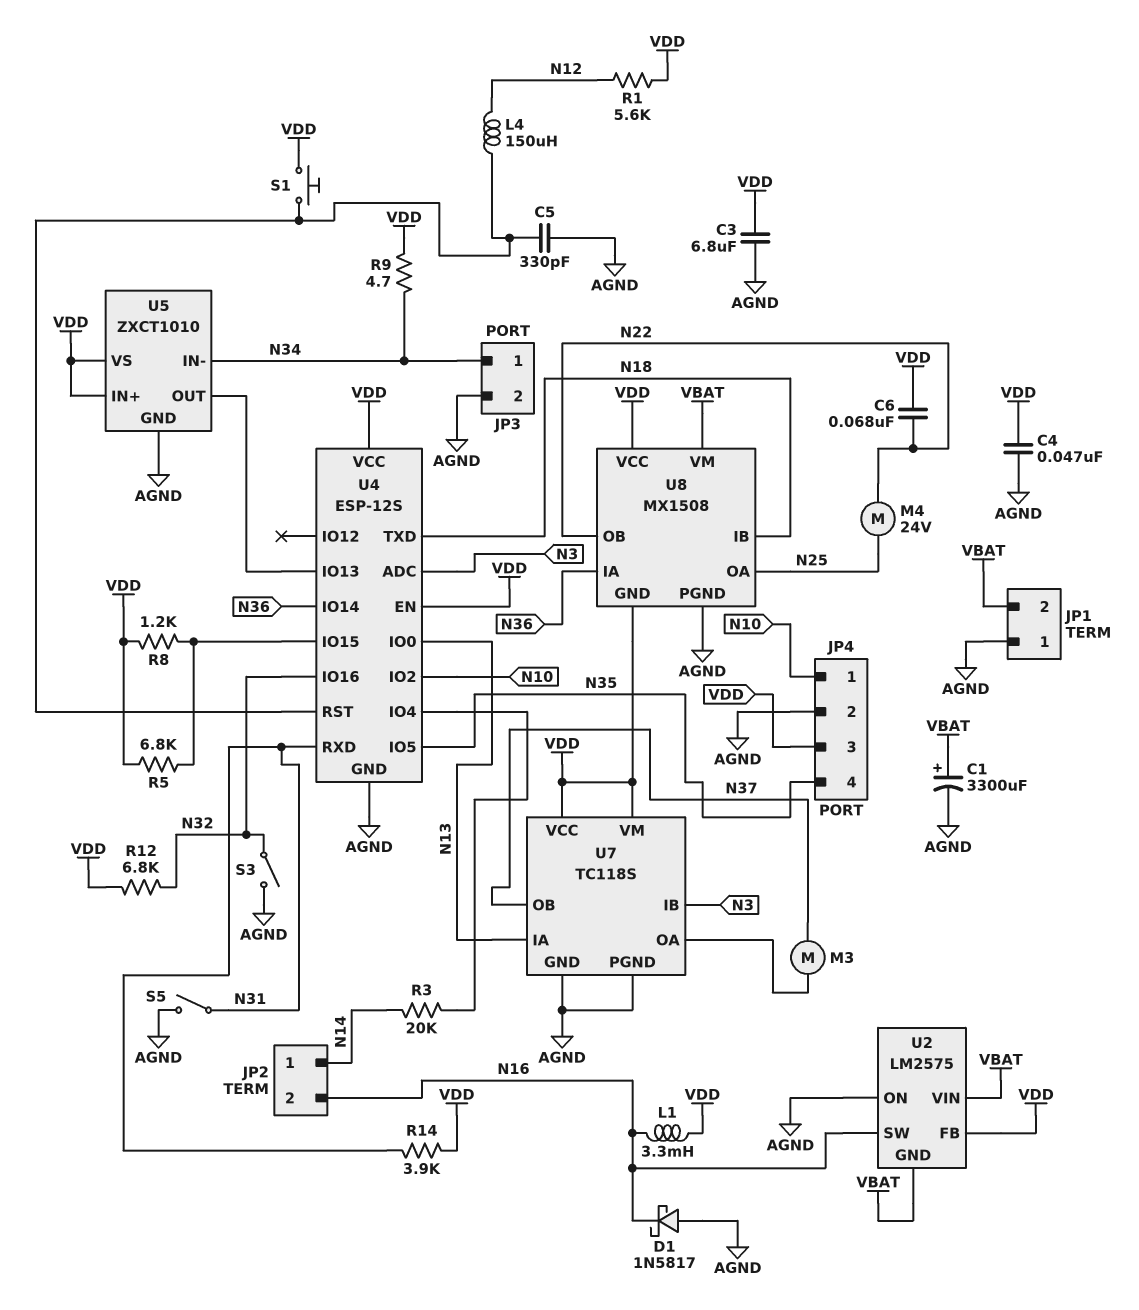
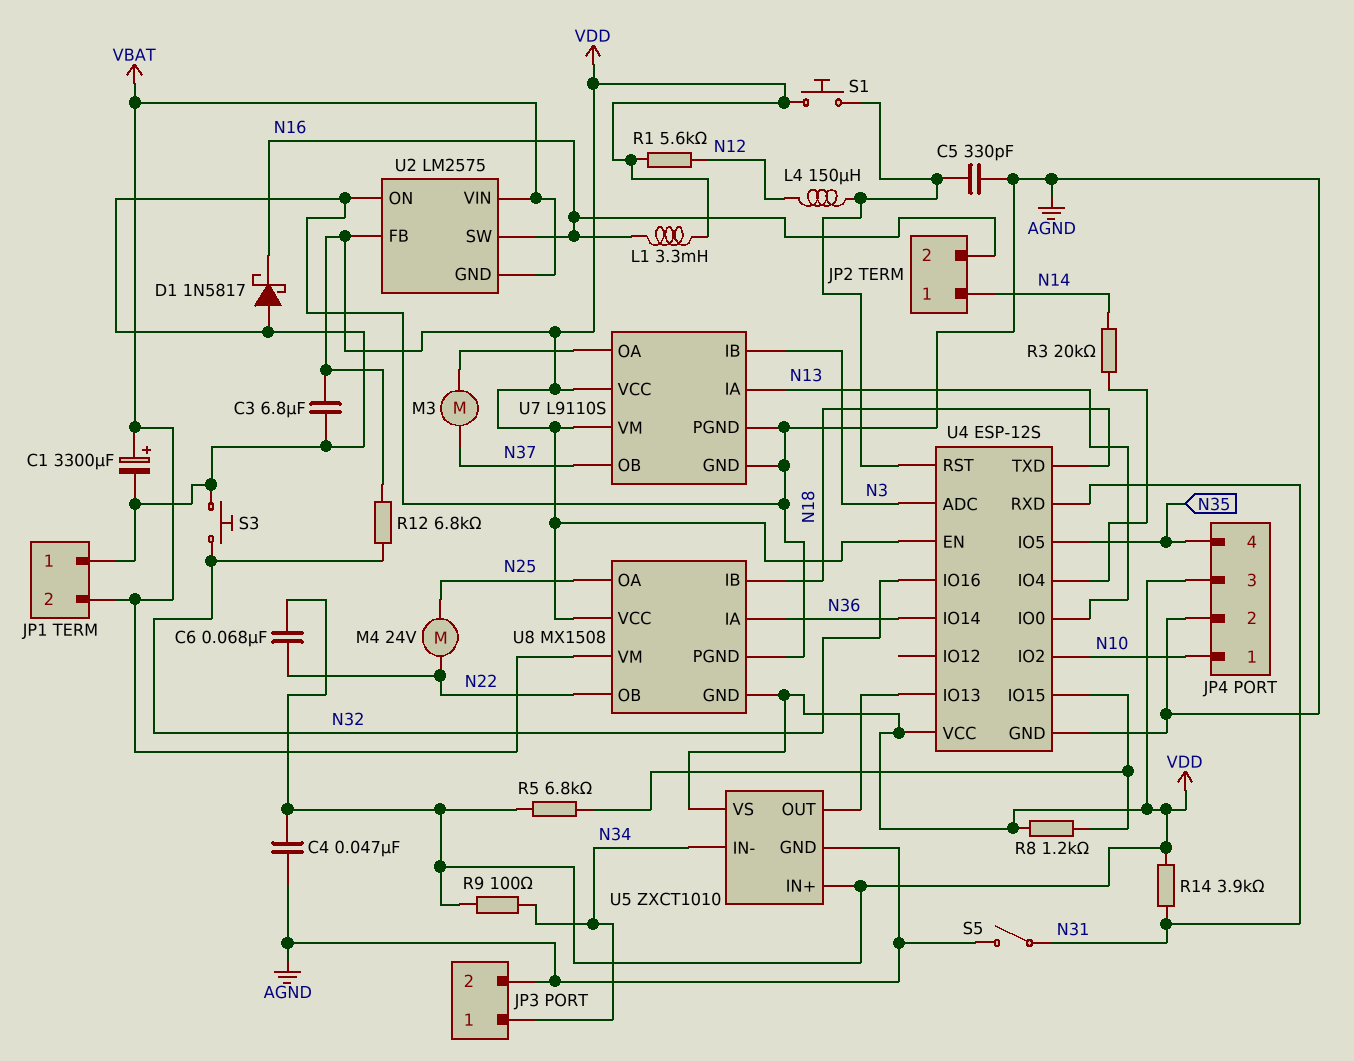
R9: 4.7 (N34, VDD) -> 100 (N34, VDD)
S3: switch (AGND, N32) -> button (AGND, N32)
U7: TC118S -> L9110S

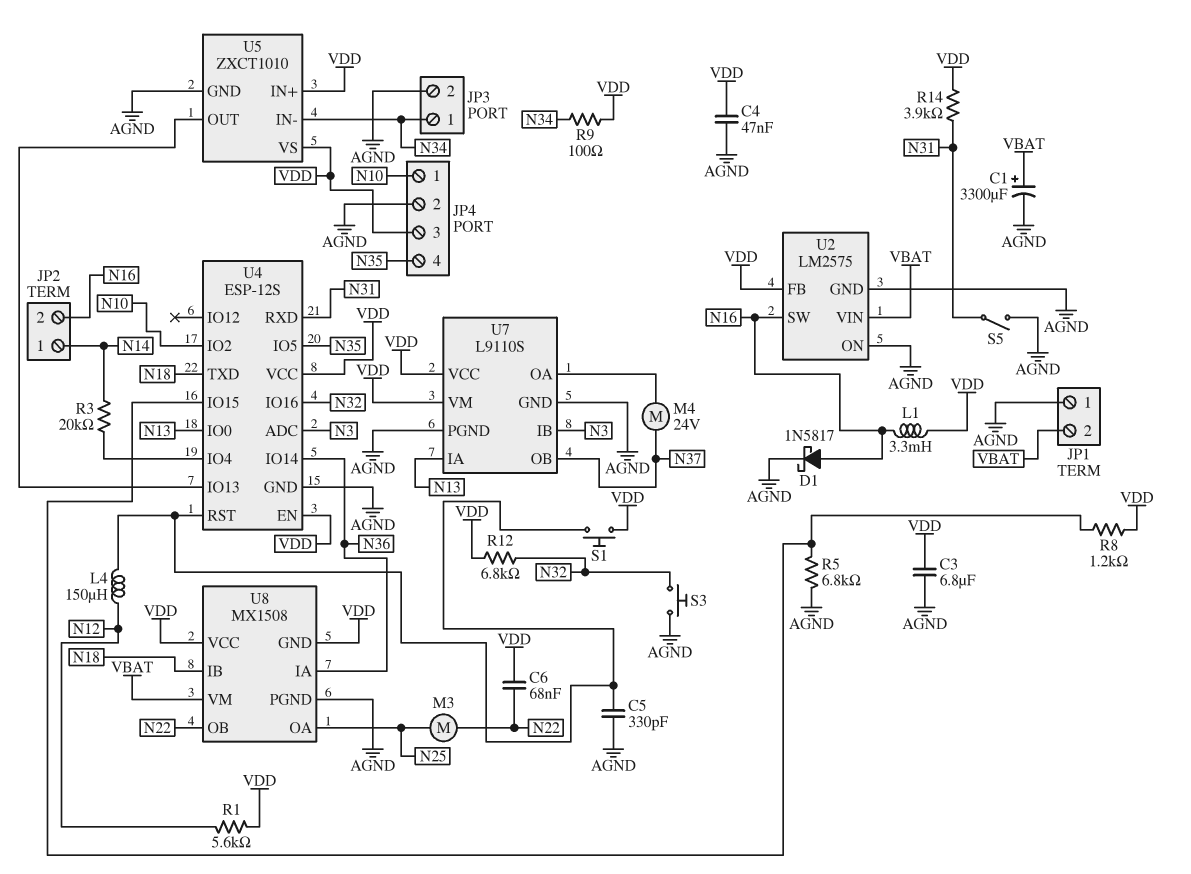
D1: schottky 1N5817 (A AGND, K N16) -> schottky 1N5817 (A N16, K AGND)
M3: motor (N37, U7/OA) -> motor (N22, N25)
M4: motor 24V (N22, N25) -> motor 24V (N37, U7/OA)
R5: 6.8k (U4/IO15, VDD) -> 6.8k (AGND, U4/IO15)
U2 pin GND: VBAT -> AGND

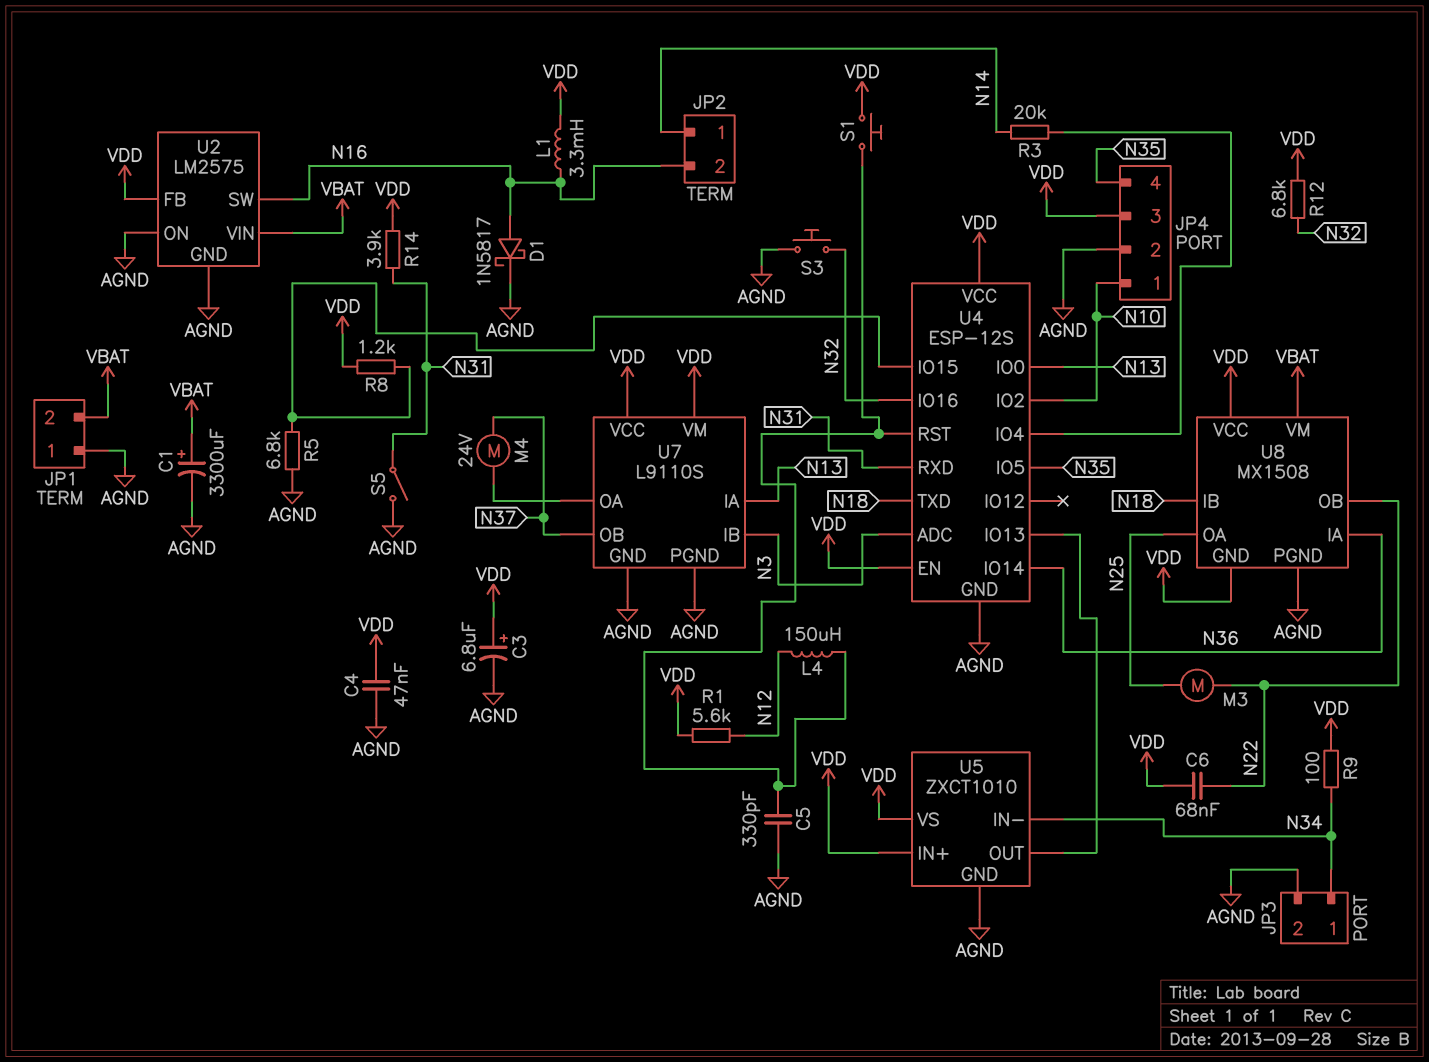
C3: 6.8uF (AGND, VDD) -> 6.8uF (plus VDD, minus AGND)

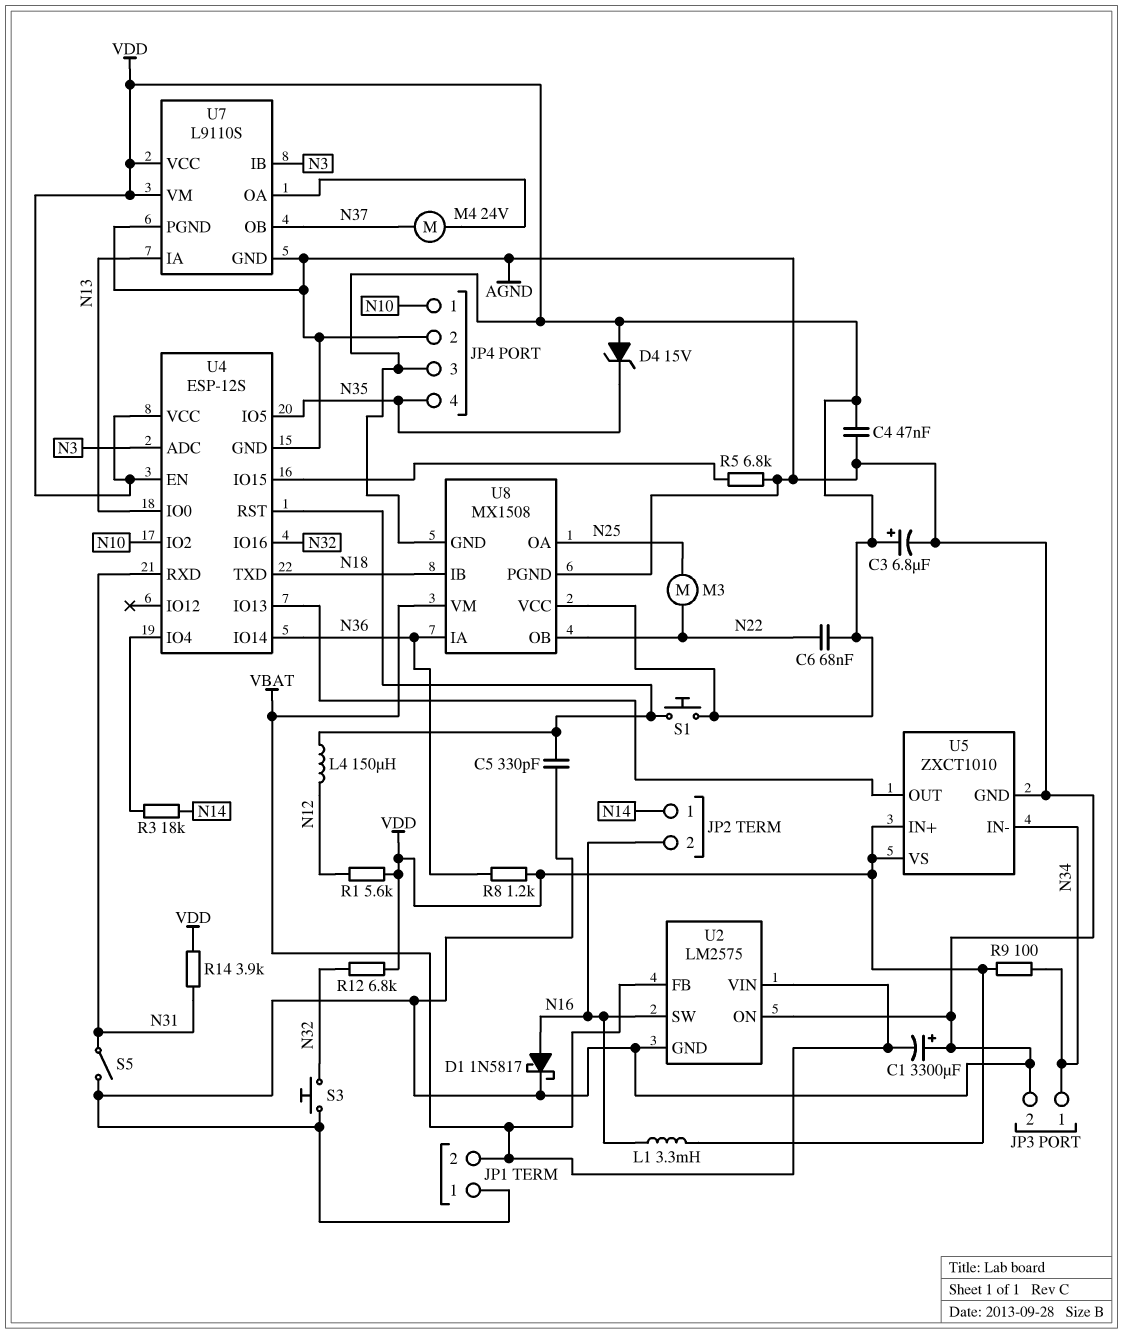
C1: 3300uF (plus VBAT, minus AGND) -> 3300uF (plus AGND, minus VBAT)
D4: none -> zener 15V (A VDD, K N35)
R3: 20k (N14, U4/IO4) -> 18k (N14, U4/IO4)
R8: 1.2k (U4/IO15, VDD) -> 1.2k (N36, VDD)
U2 pin FB: VDD -> VBAT

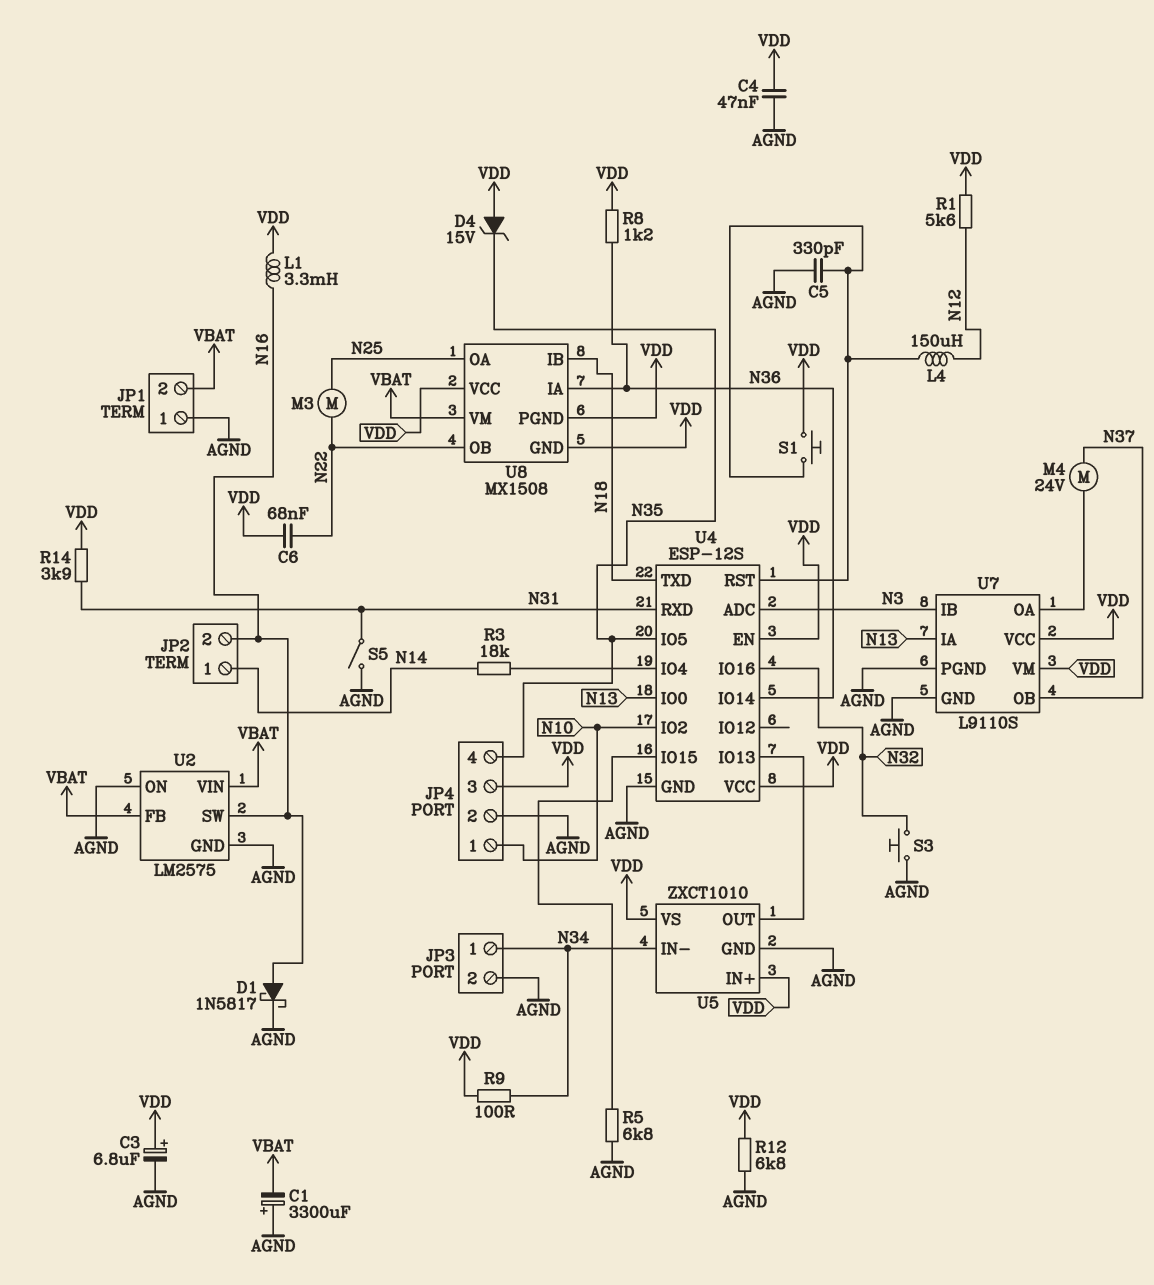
R12: 6.8k (N32, VDD) -> 6.8k (AGND, VDD)
U8 pin PGND: AGND -> VDD

